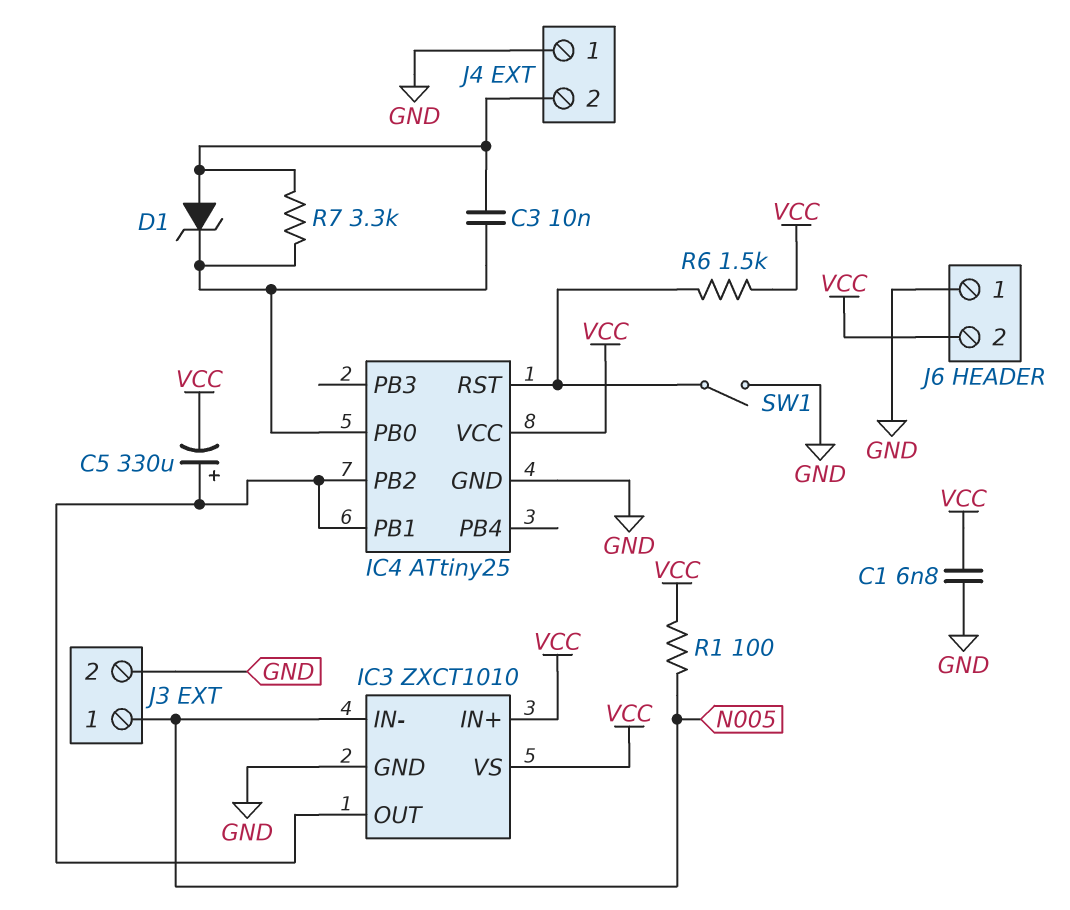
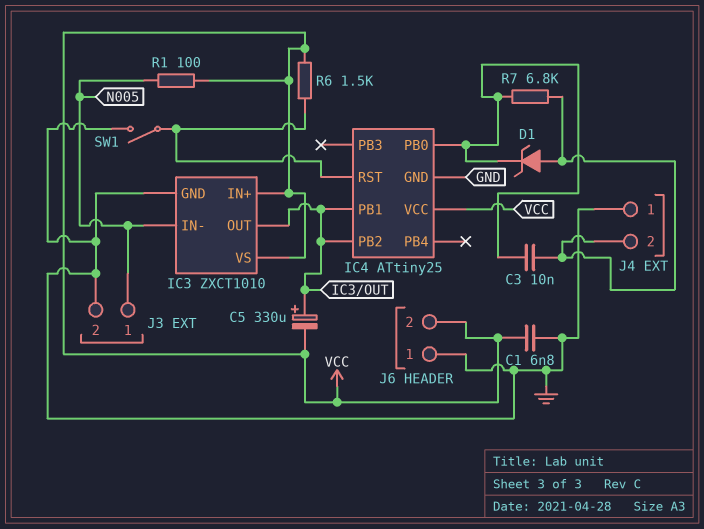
R7: 3.3k (IC4/PB0, J4/2) -> 6.8k (IC4/PB0, J4/2)

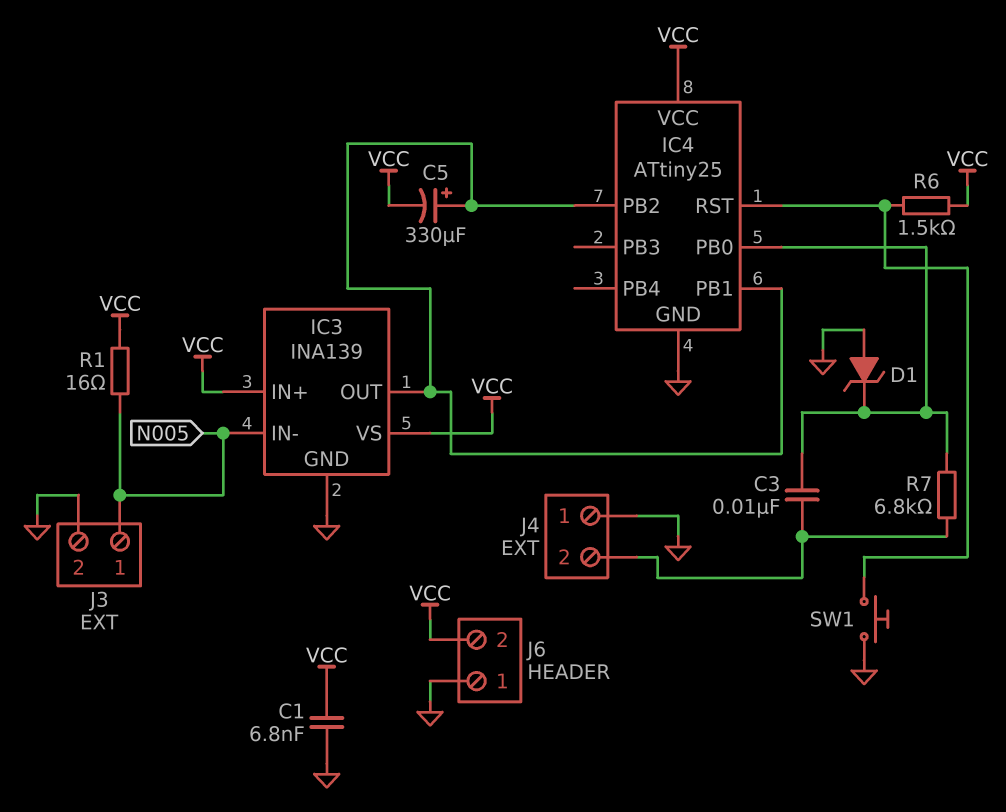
D1: zener (A J4/2, K IC4/PB0) -> zener (A GND, K IC4/PB0)
IC3: ZXCT1010 -> INA139
R1: 100 (N005, VCC) -> 16 (N005, VCC)
SW1: switch (GND, IC4/RST) -> button (GND, IC4/RST)

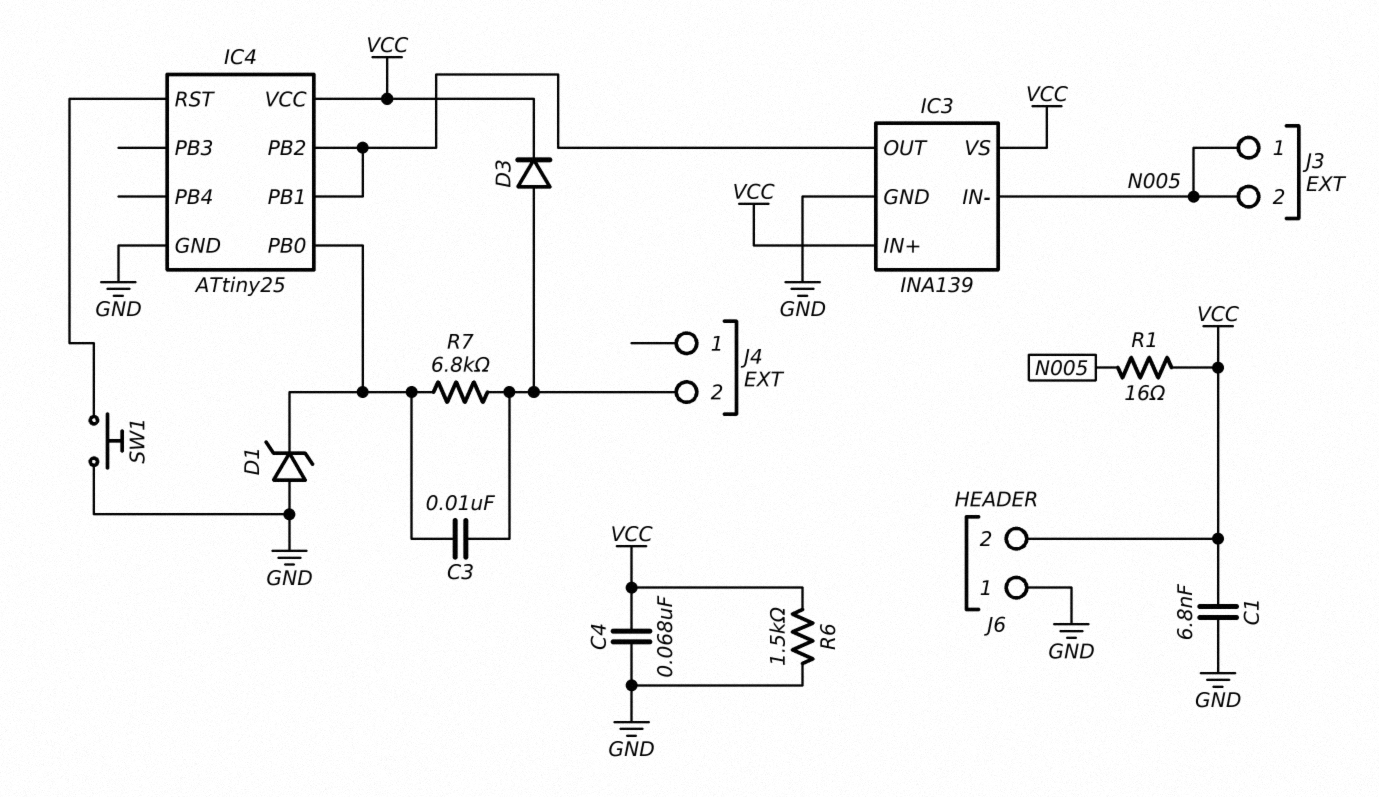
C4: none -> 68nF (GND, VCC)
C5: 330uF (plus IC3/OUT, minus VCC) -> none
D3: none -> diode (A J4/2, K VCC)
J3 pin 2: GND -> N005
J4 pin 1: GND -> none
R6: 1.5k (IC4/RST, VCC) -> 1.5k (GND, VCC)

